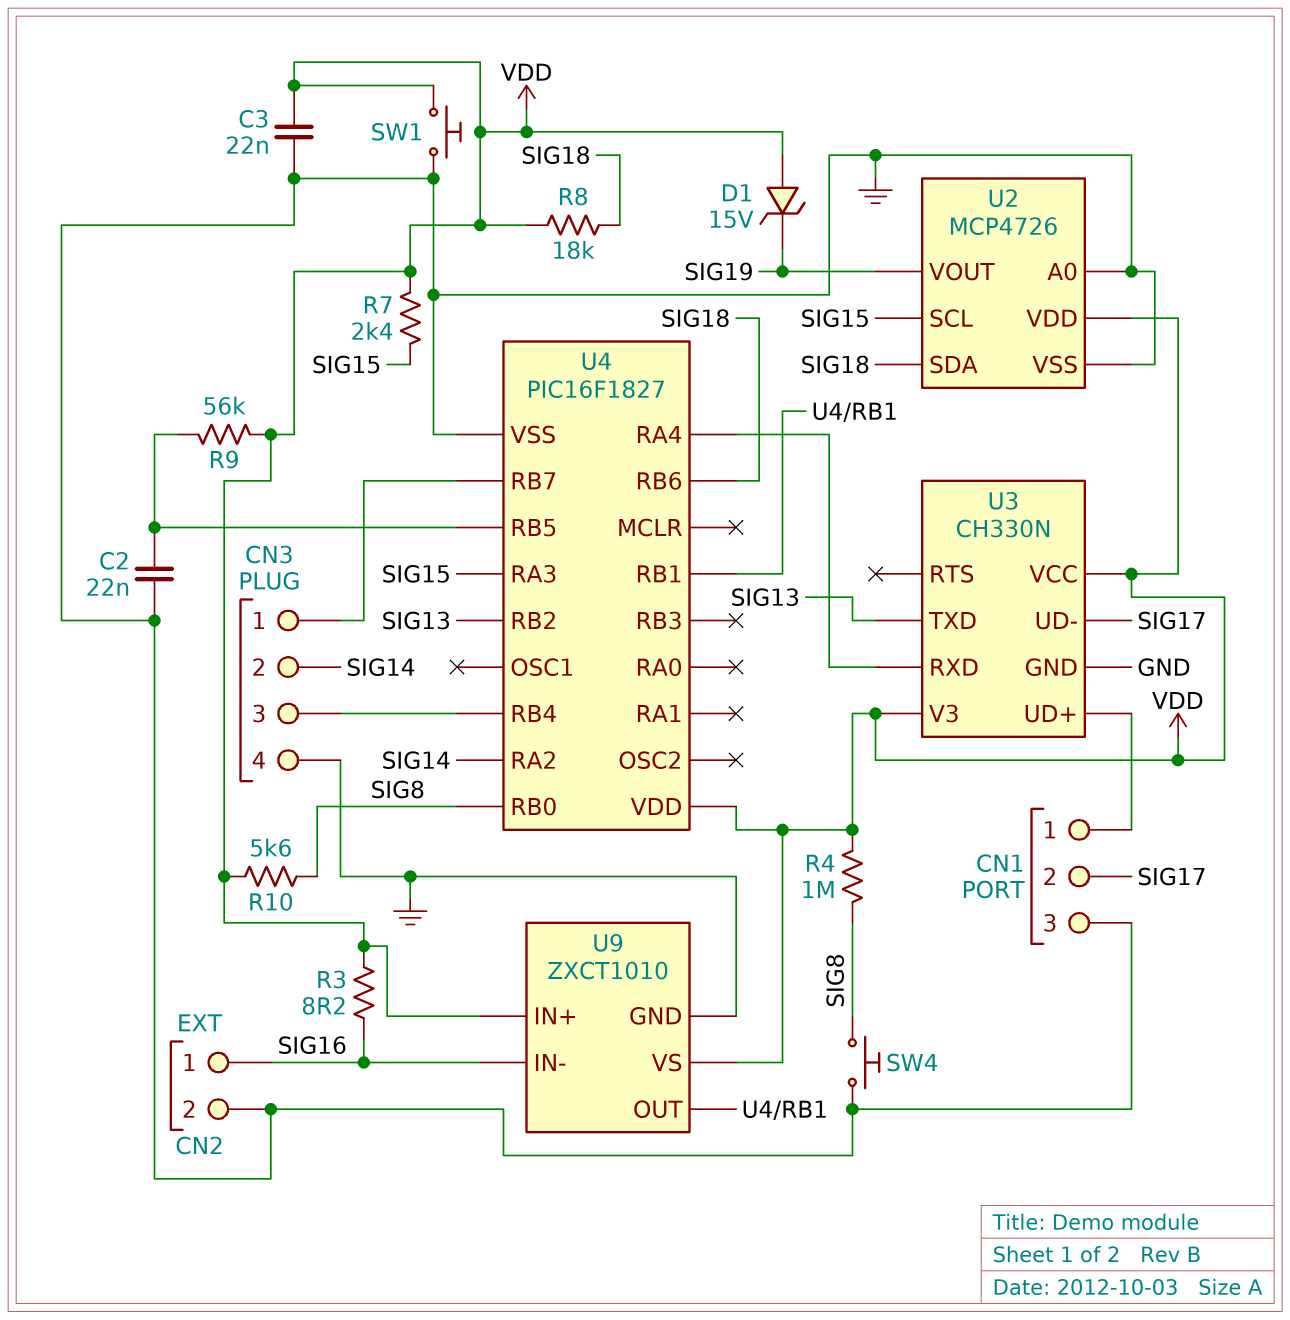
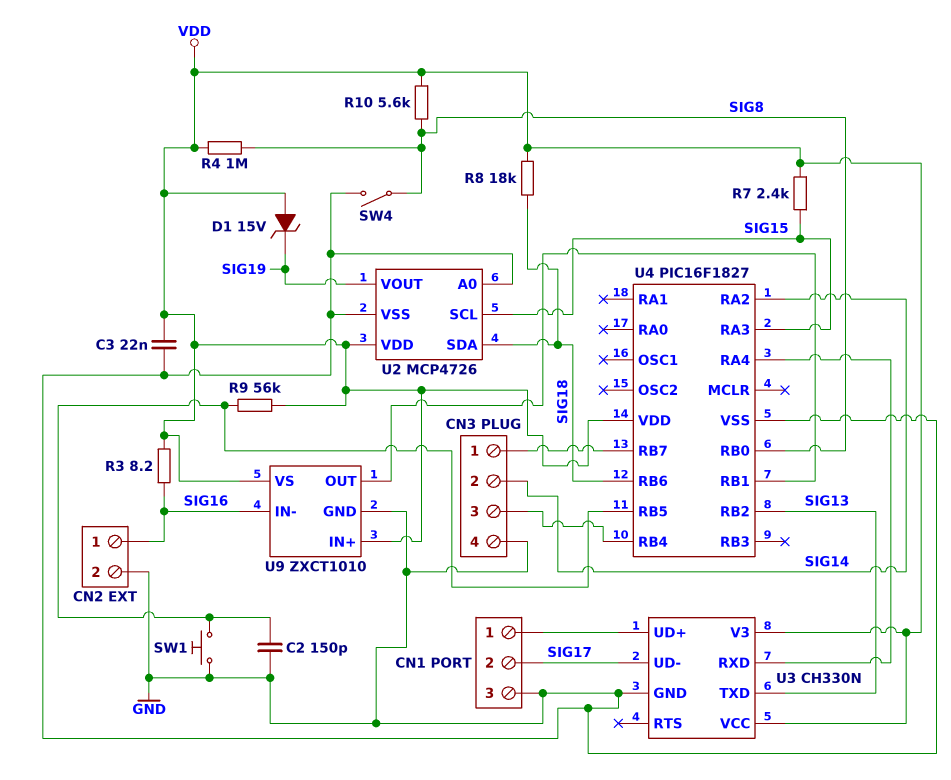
C2: 22nF (GND, U4/RB5) -> 150pF (GND, U4/RB5)
SW1: button (GND, VDD) -> button (GND, U4/RB5)
SW4: button (GND, SIG8) -> switch (GND, SIG8)

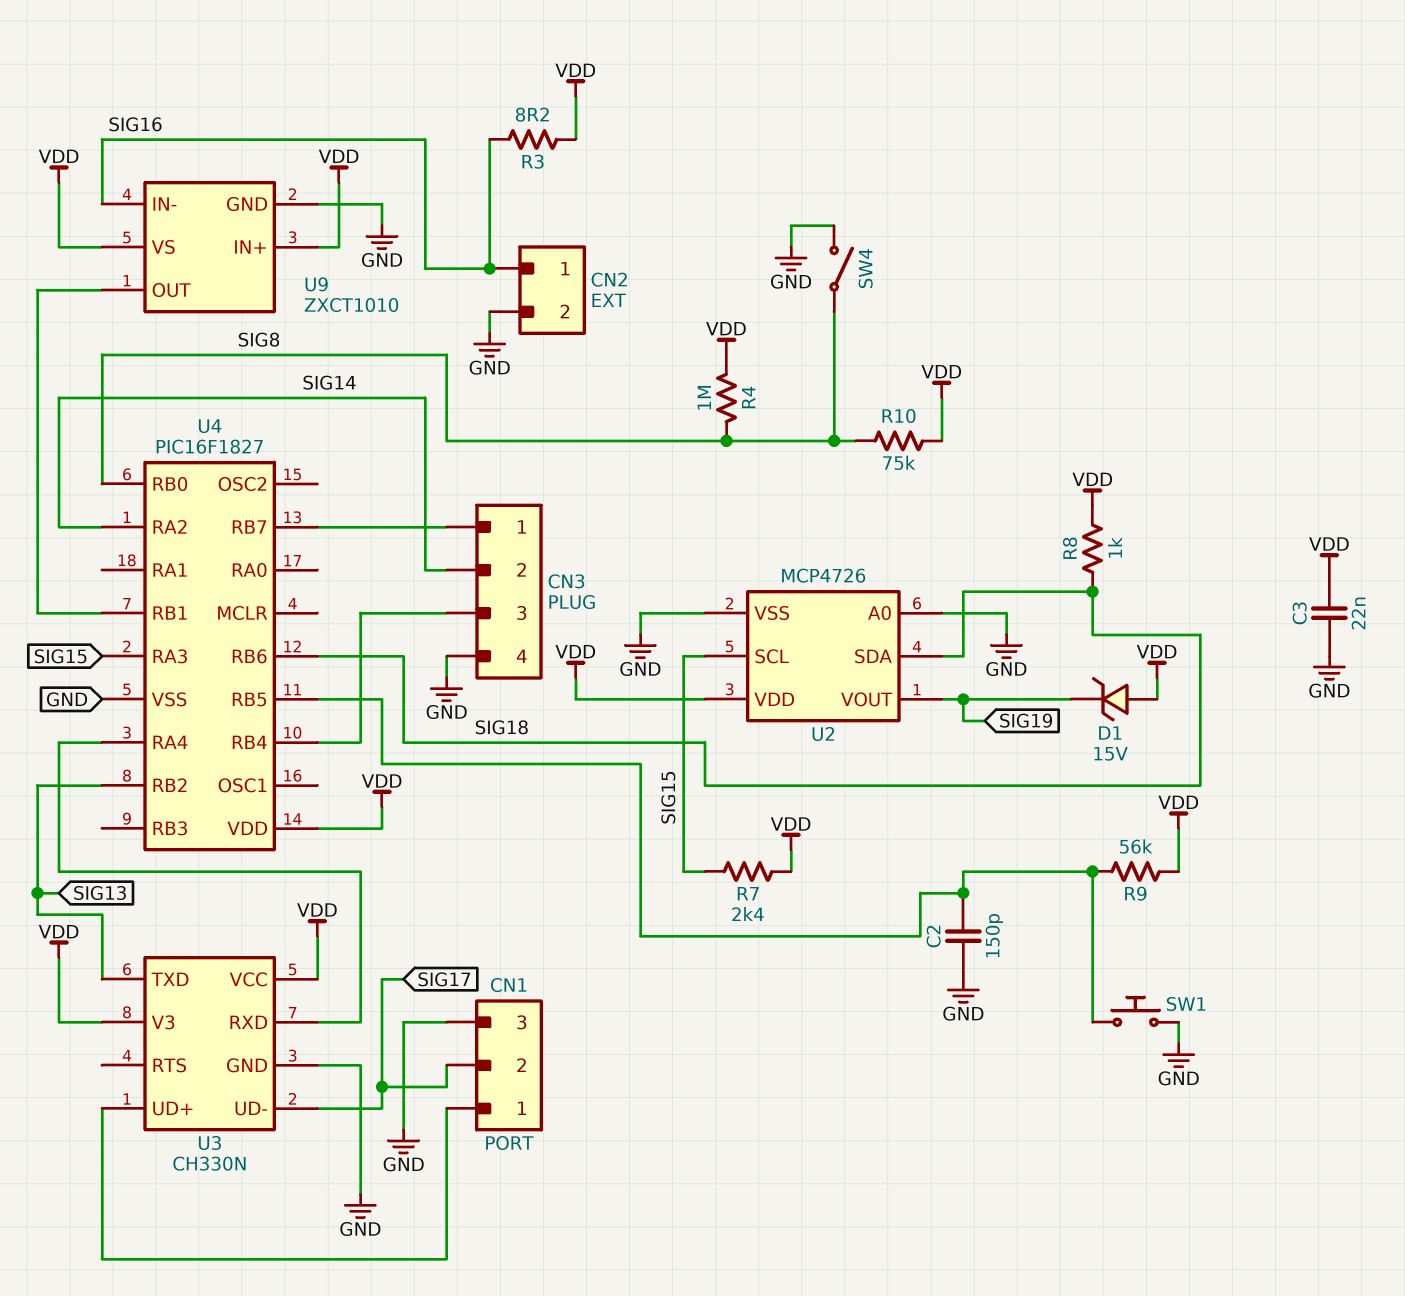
R8: 18k (SIG18, VDD) -> 1k (SIG18, VDD)
R10: 5.6k (SIG8, VDD) -> 75k (SIG8, VDD)

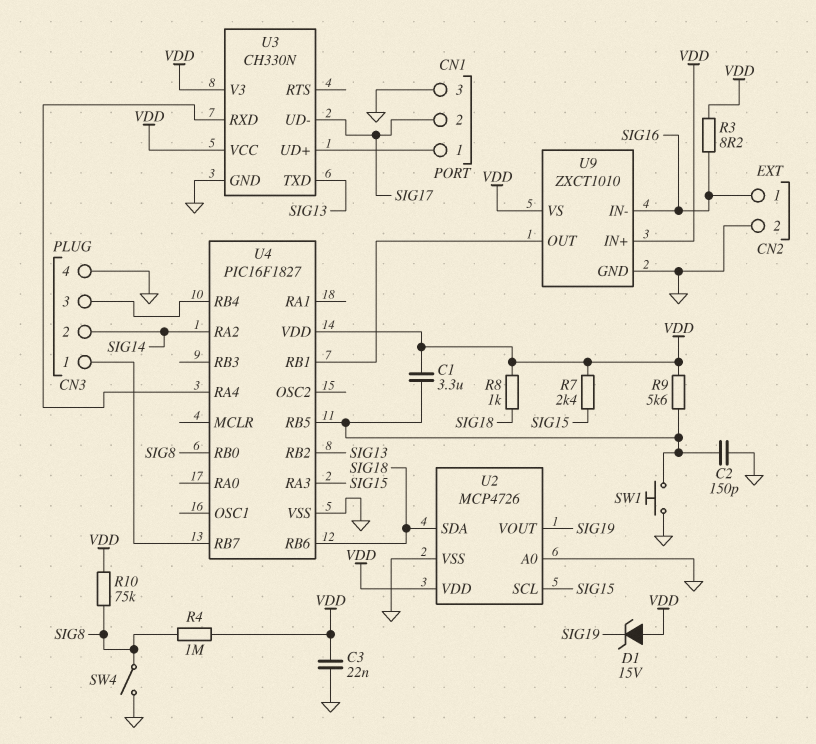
C1: none -> 3.3uF (U4/RB5, VDD)
R9: 56k (U4/RB5, VDD) -> 5.6k (U4/RB5, VDD)

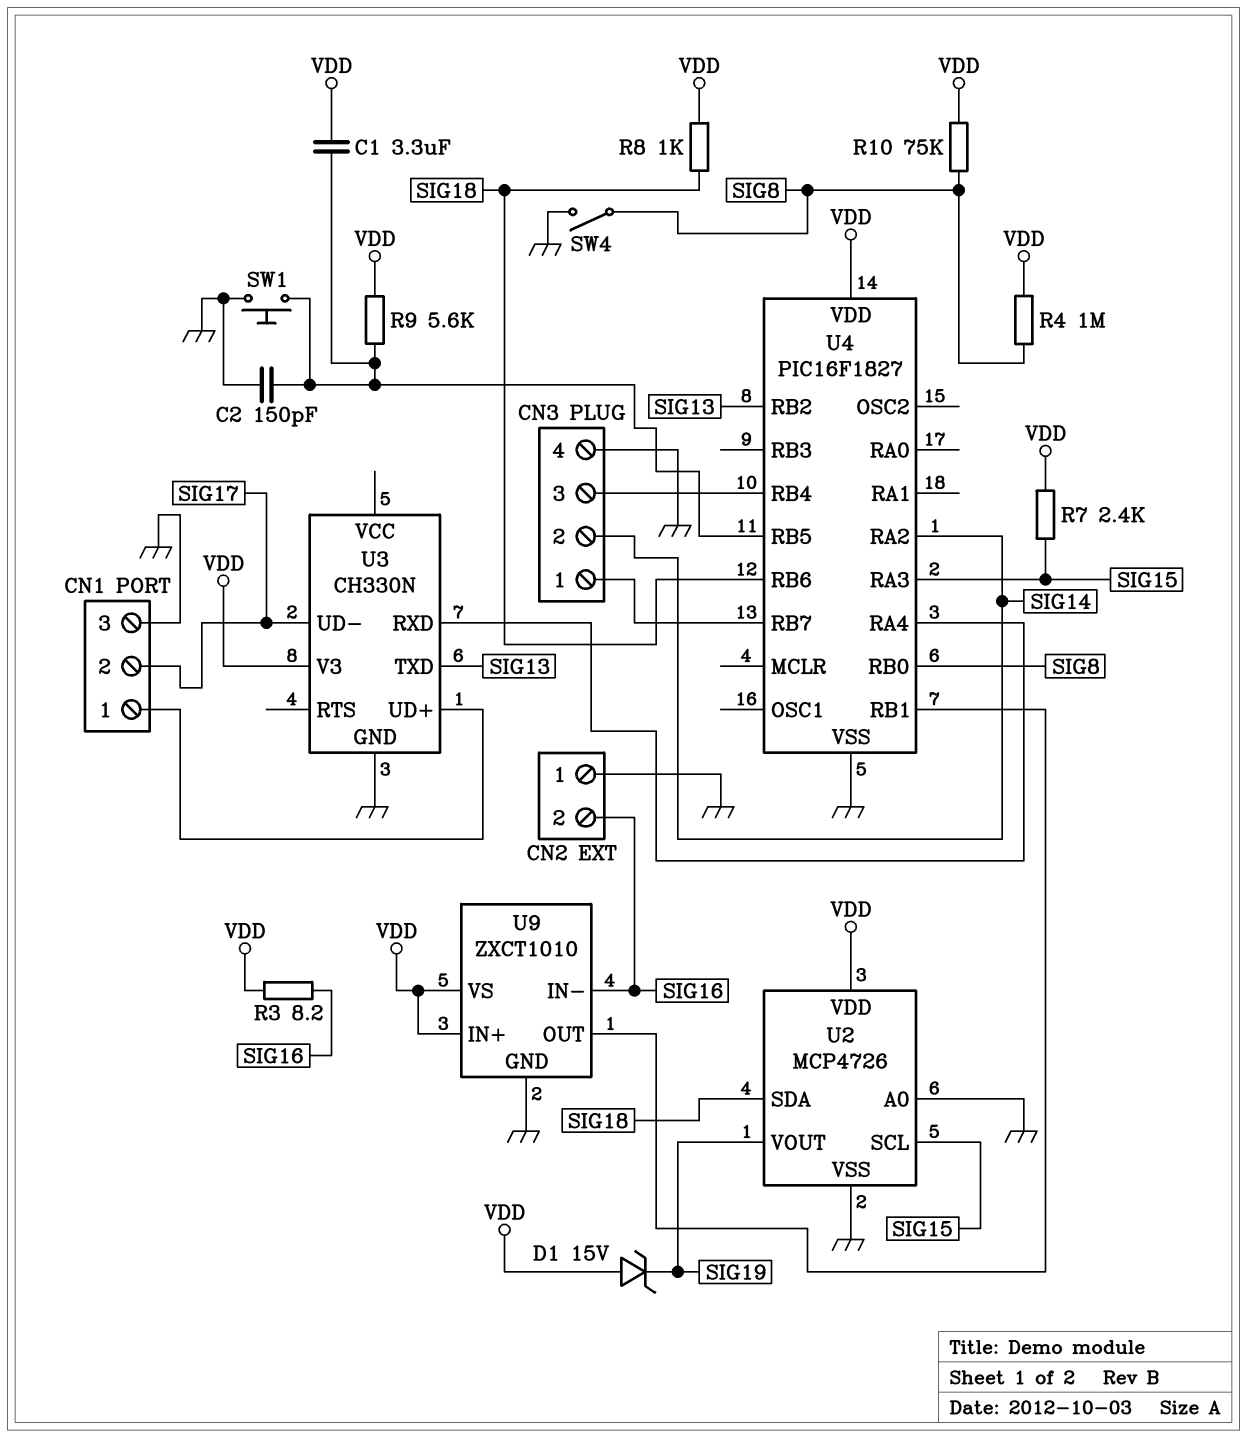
C3: 22nF (GND, VDD) -> none
CN2 pin 1: SIG16 -> GND
CN2 pin 2: GND -> SIG16
U3 pin VCC: VDD -> none

